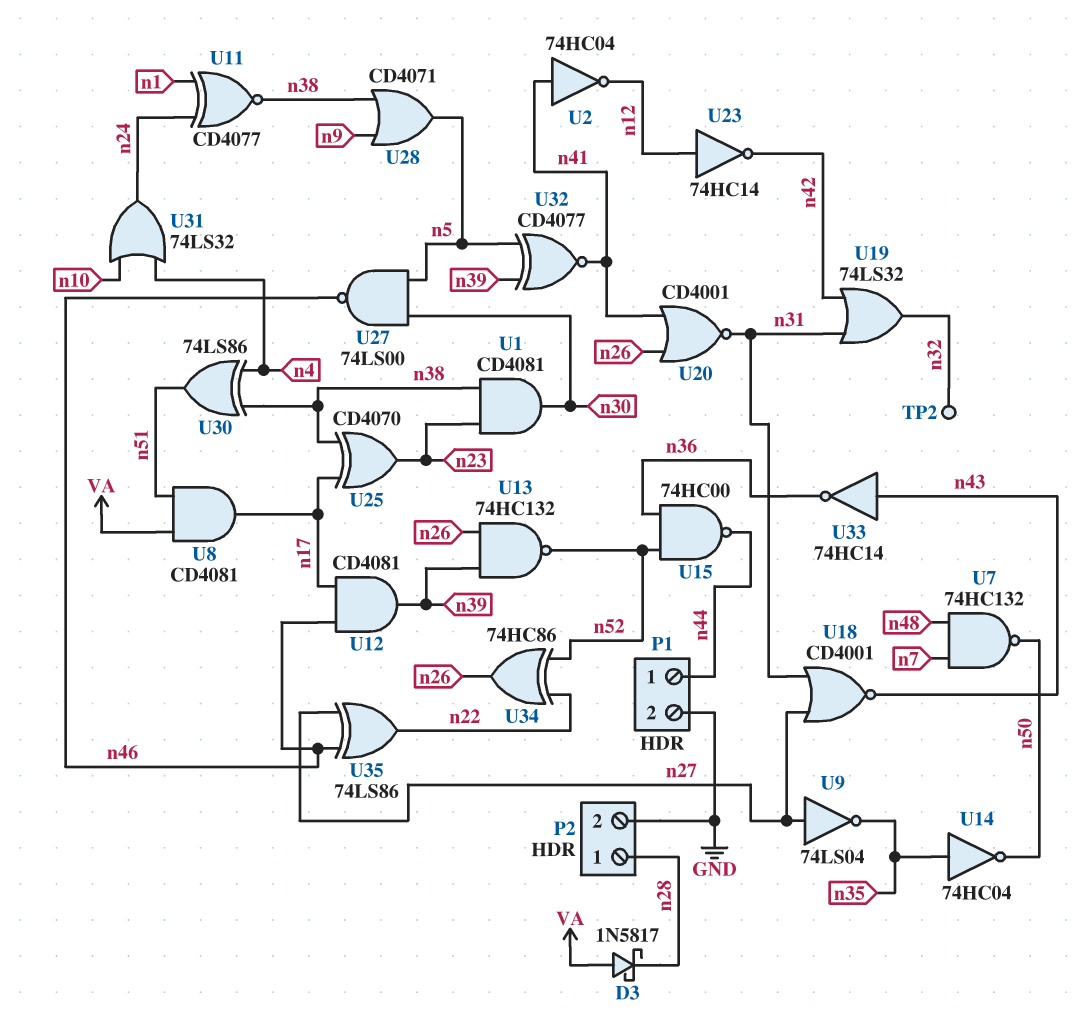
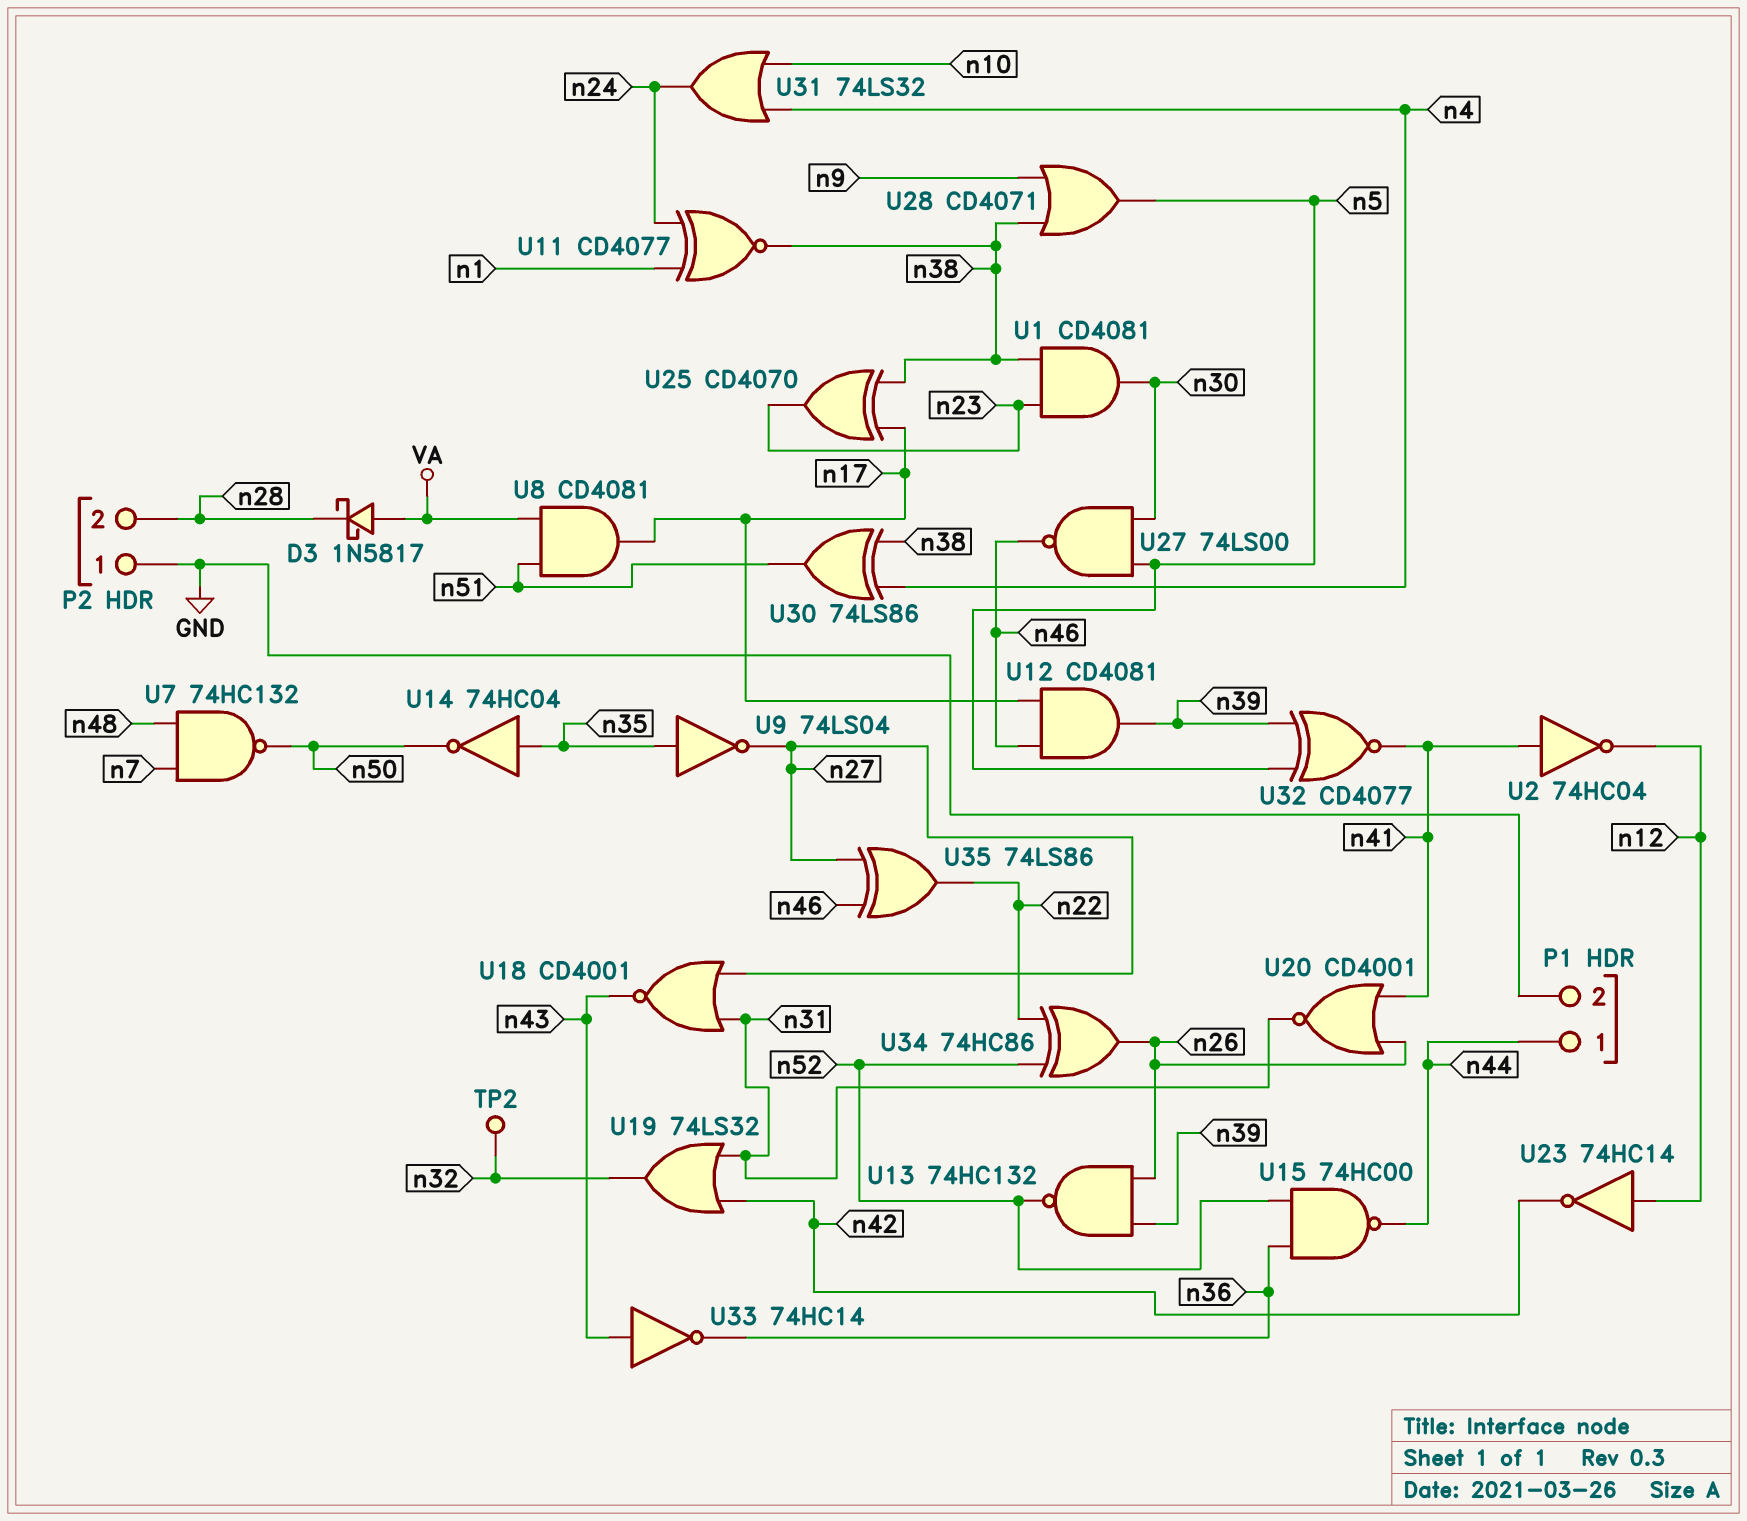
P2 pin 1: n28 -> GND
P2 pin 2: GND -> n28
U9: NOT 74LS04 (in n27, out n35) -> NOT 74LS04 (in n35, out n27)

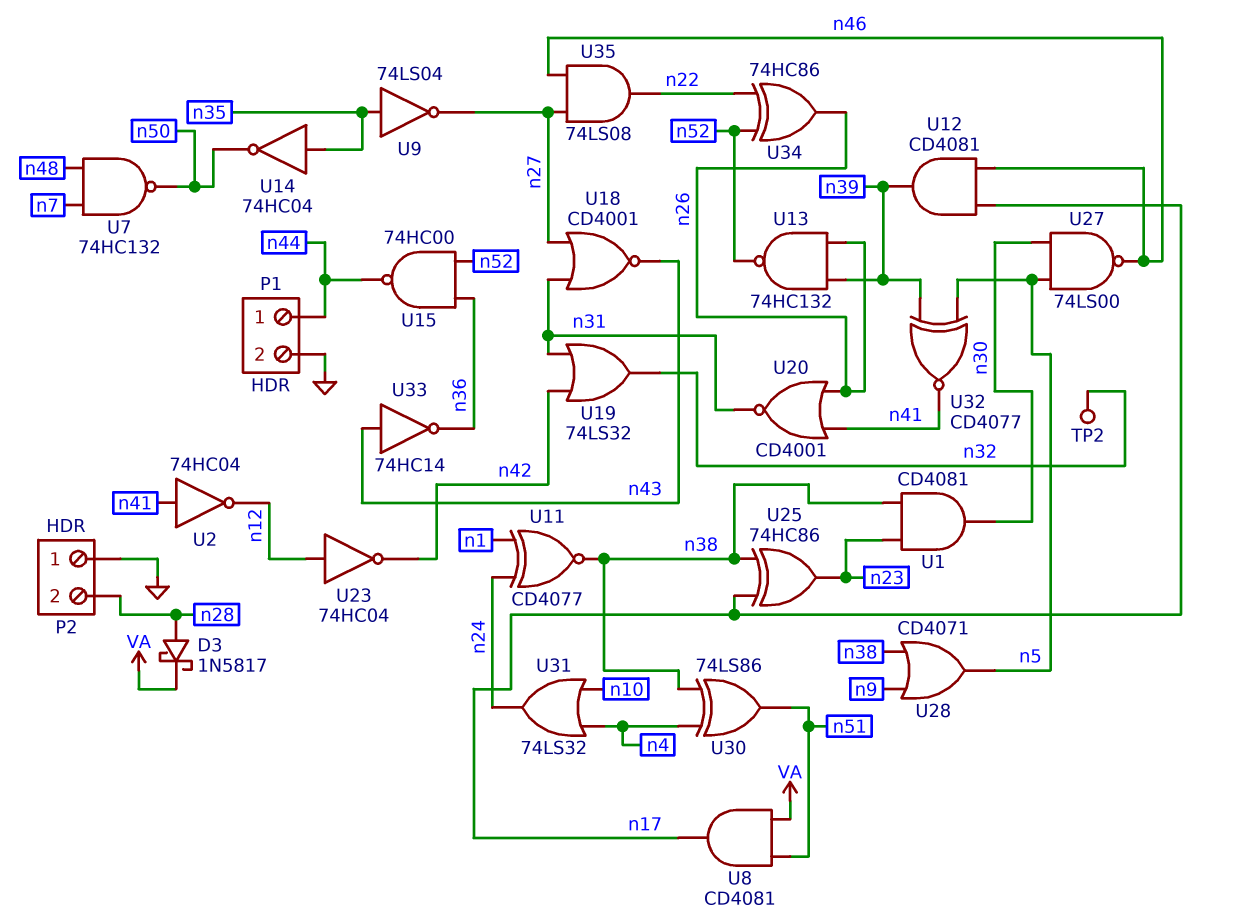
D3: schottky 1N5817 (A VA, K n28) -> schottky 1N5817 (A n28, K VA)
U23: NOT 74HC14 (in n12, out n42) -> NOT 74HC04 (in n12, out n42)
U25: XOR CD4070 (in n17, in n38, out n23) -> XOR 74HC86 (in n17, in n38, out n23)
U35: XOR 74LS86 (in n27, in n46, out n22) -> AND 74LS08 (in n27, in n46, out n22)

